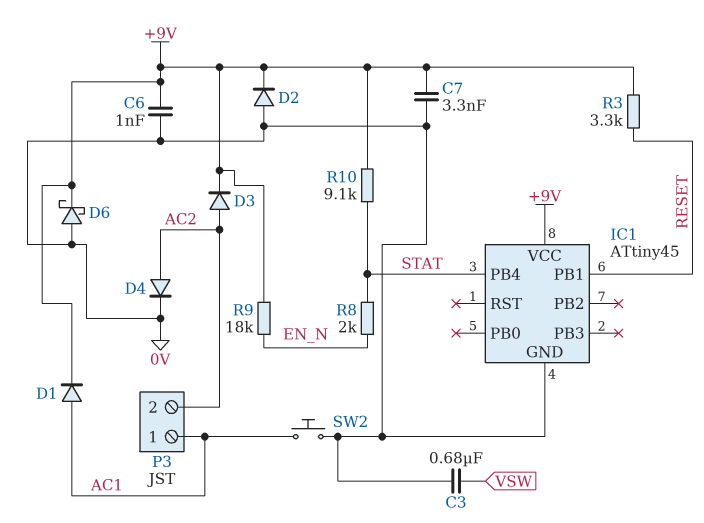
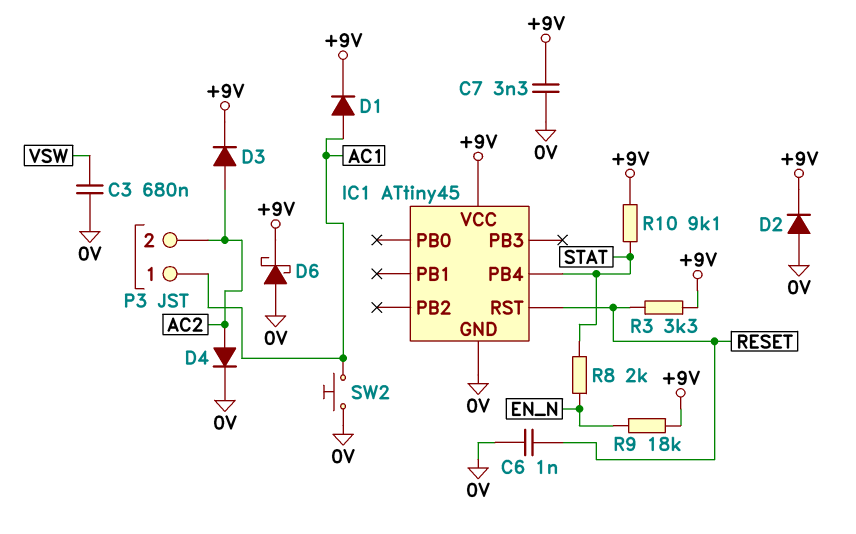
C6: 1nF (+9V, 0V) -> 1nF (0V, RESET)
IC1 pin PB1: RESET -> none
IC1 pin RST: none -> RESET

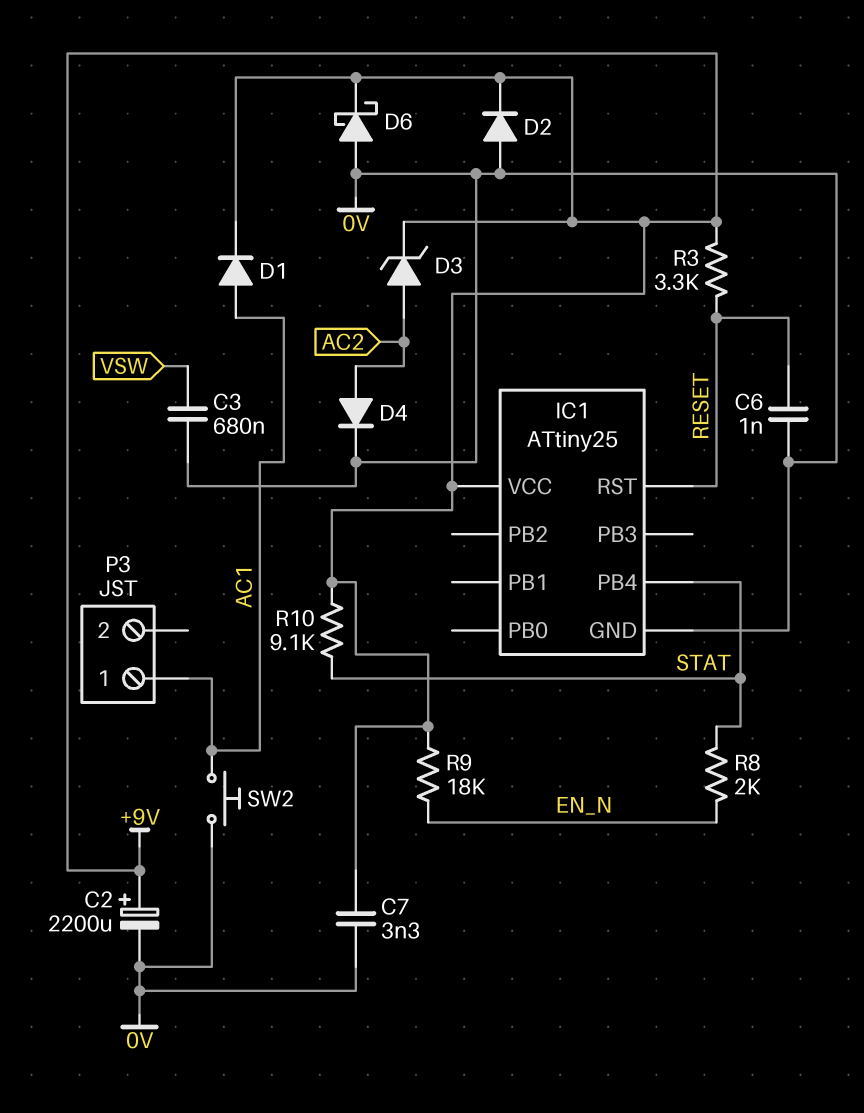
C2: none -> 2200uF (plus +9V, minus 0V)
D3: diode (A AC2, K +9V) -> zener (A AC2, K +9V)
IC1: ATtiny45 -> ATtiny25
P3 pin 2: AC2 -> none

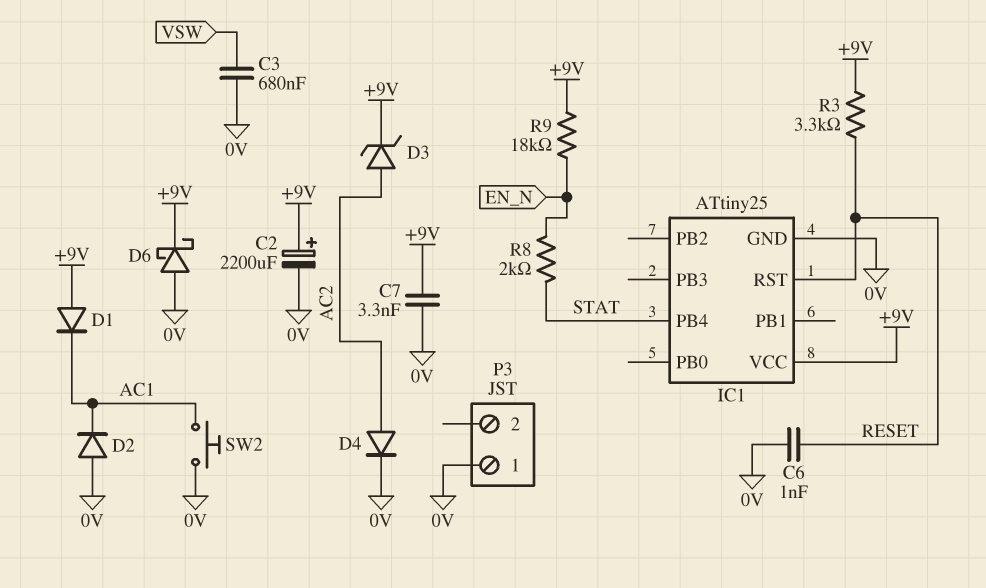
D1: diode (A AC1, K +9V) -> diode (A +9V, K AC1)
D2: diode (A 0V, K +9V) -> diode (A 0V, K AC1)
P3 pin 1: AC1 -> 0V
R10: 9.1k (+9V, STAT) -> none

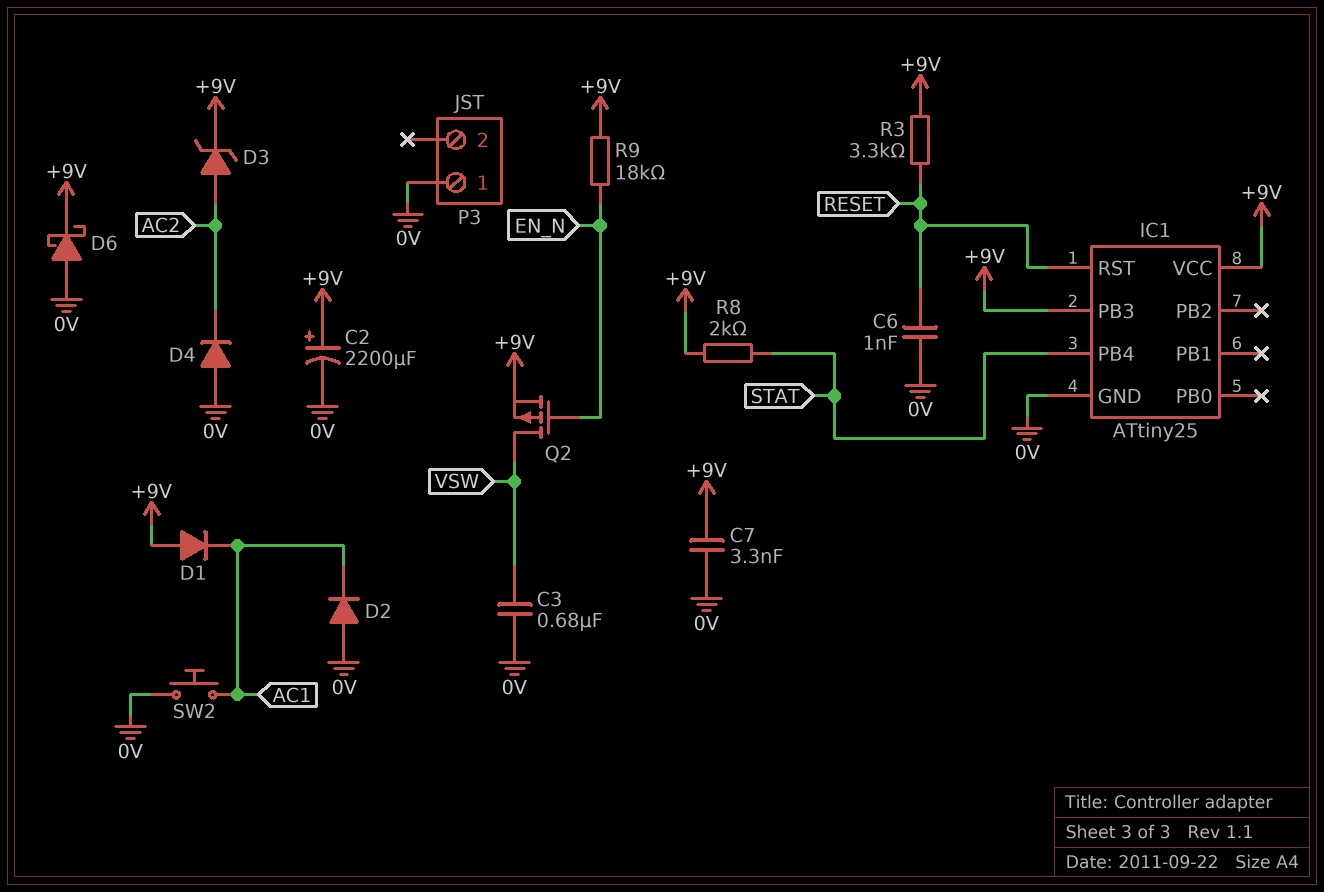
D4: diode (A AC2, K 0V) -> diode (A 0V, K AC2)
IC1 pin PB3: none -> +9V
Q2: none -> PMOS (G EN_N, D VSW, S +9V)
R8: 2k (EN_N, STAT) -> 2k (+9V, STAT)

